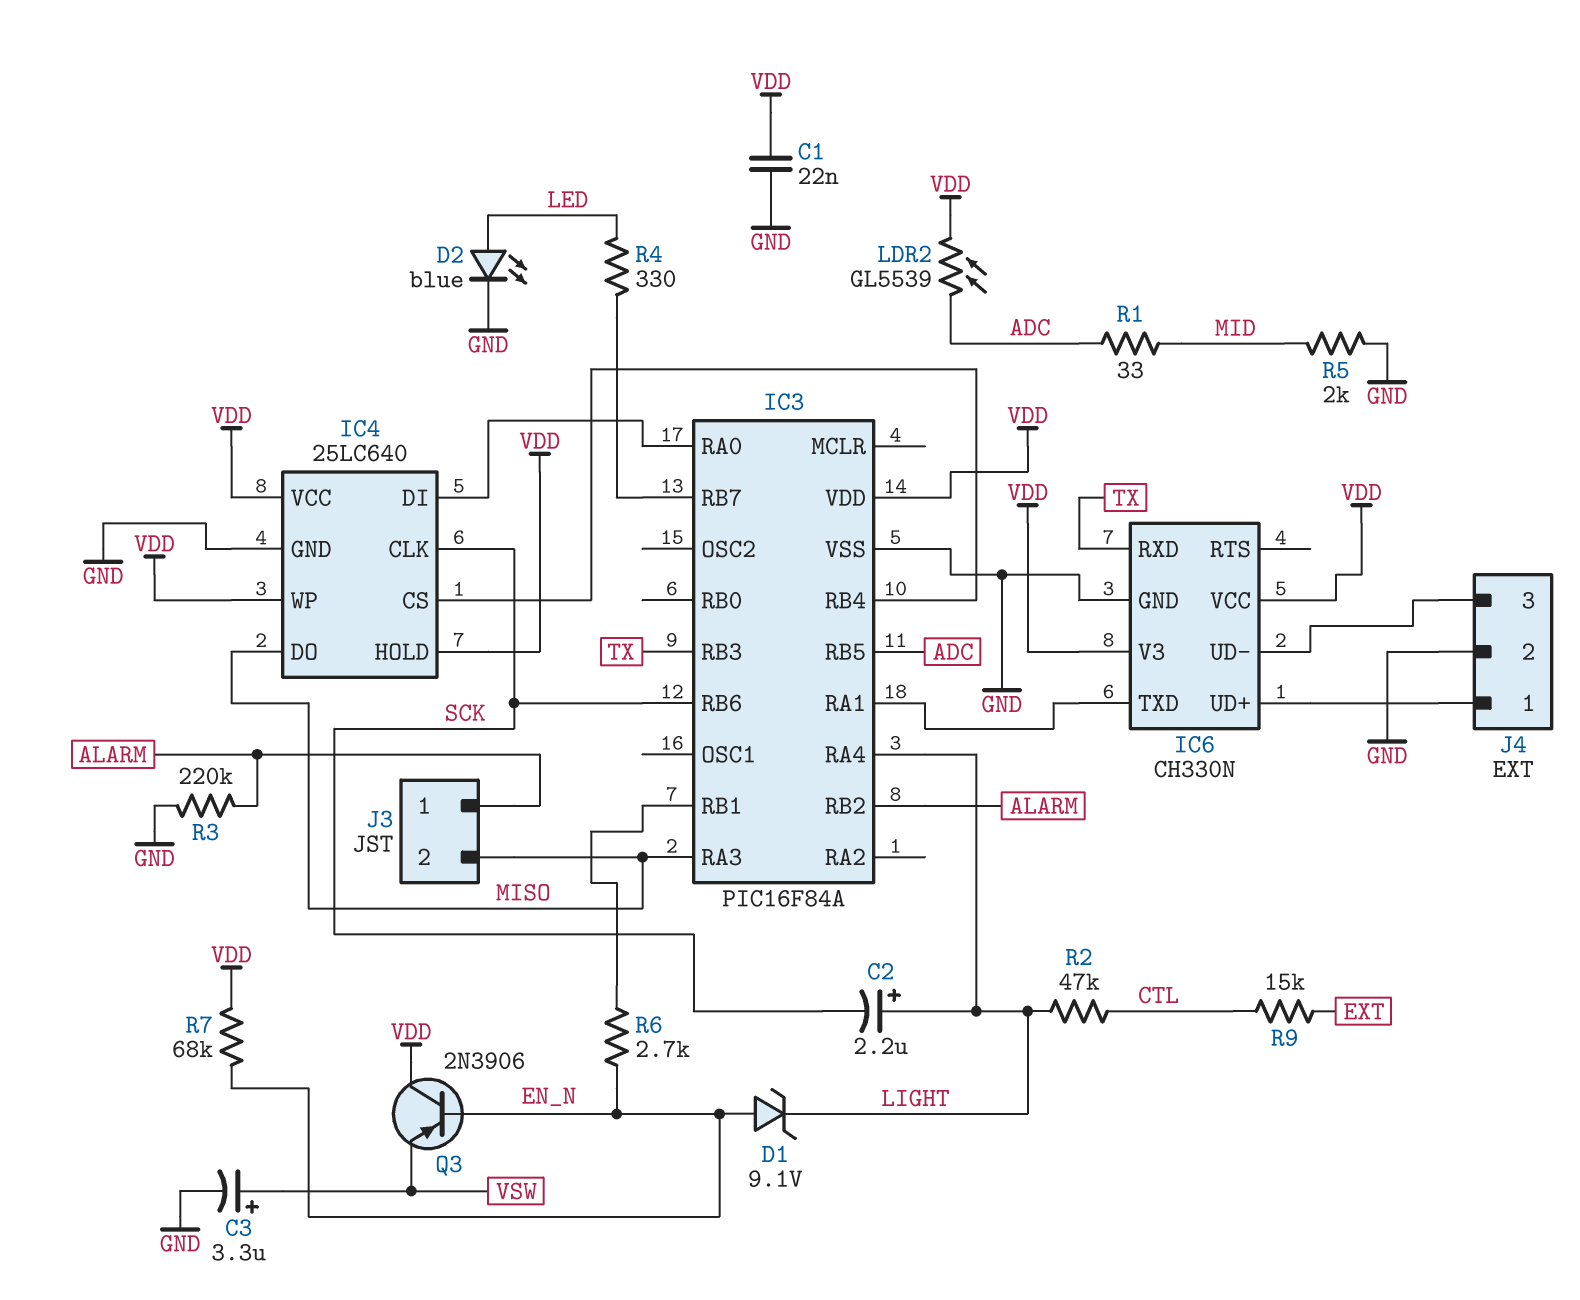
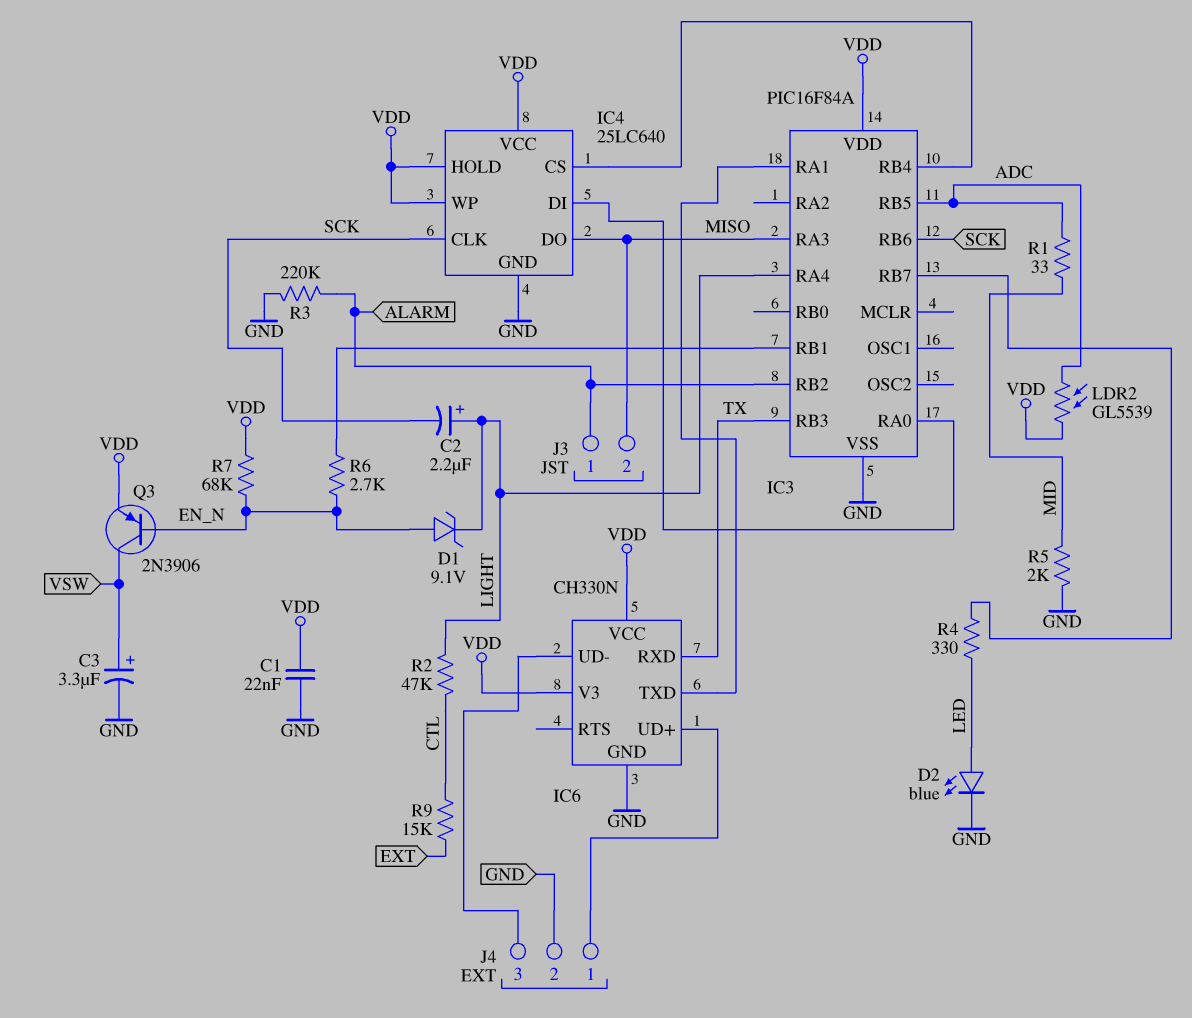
Q3: PNP 2N3906 (B EN_N, C VDD, E VSW) -> PNP 2N3906 (B EN_N, C VSW, E VDD)

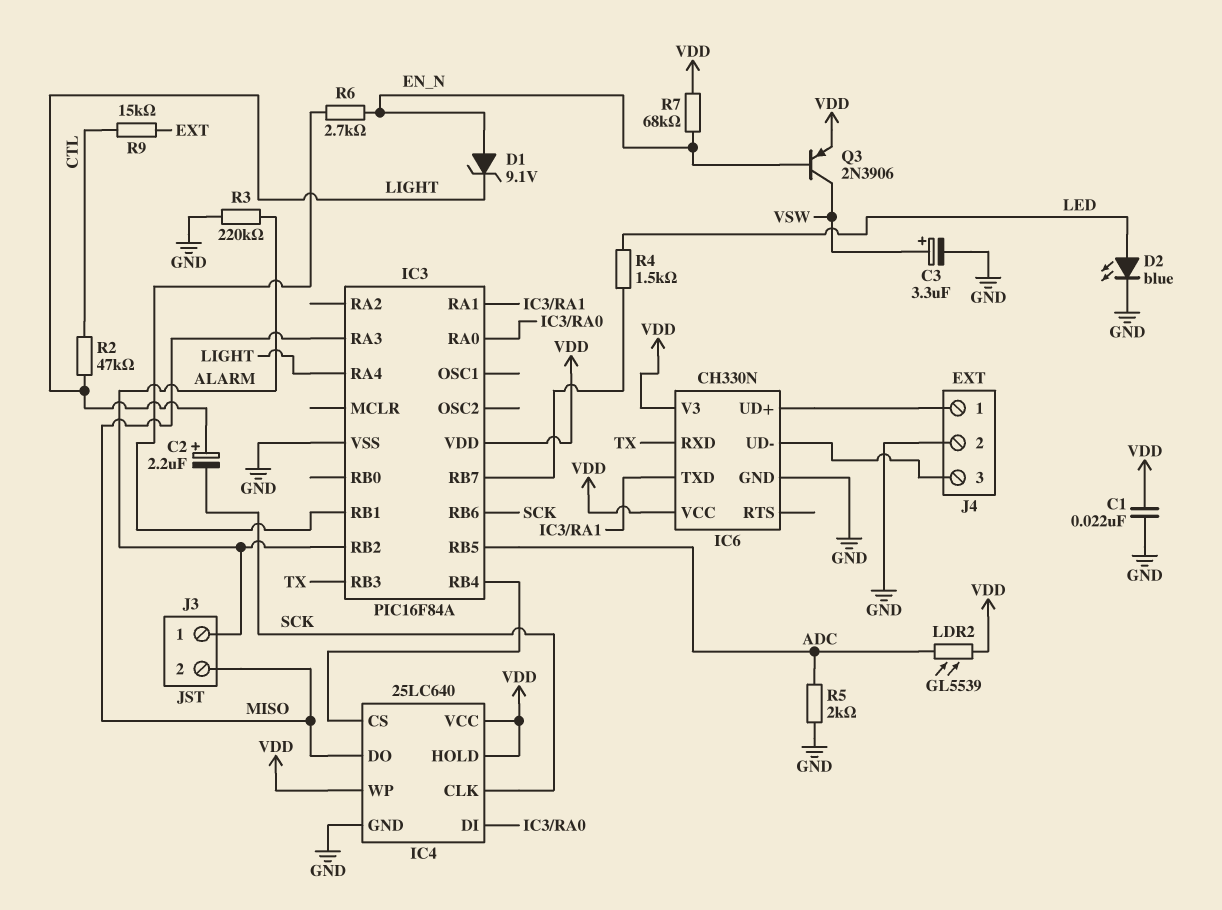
R1: 33 (ADC, MID) -> none
R4: 330 (IC3/RB7, LED) -> 1.5k (IC3/RB7, LED)
R5: 2k (GND, MID) -> 2k (ADC, GND)

